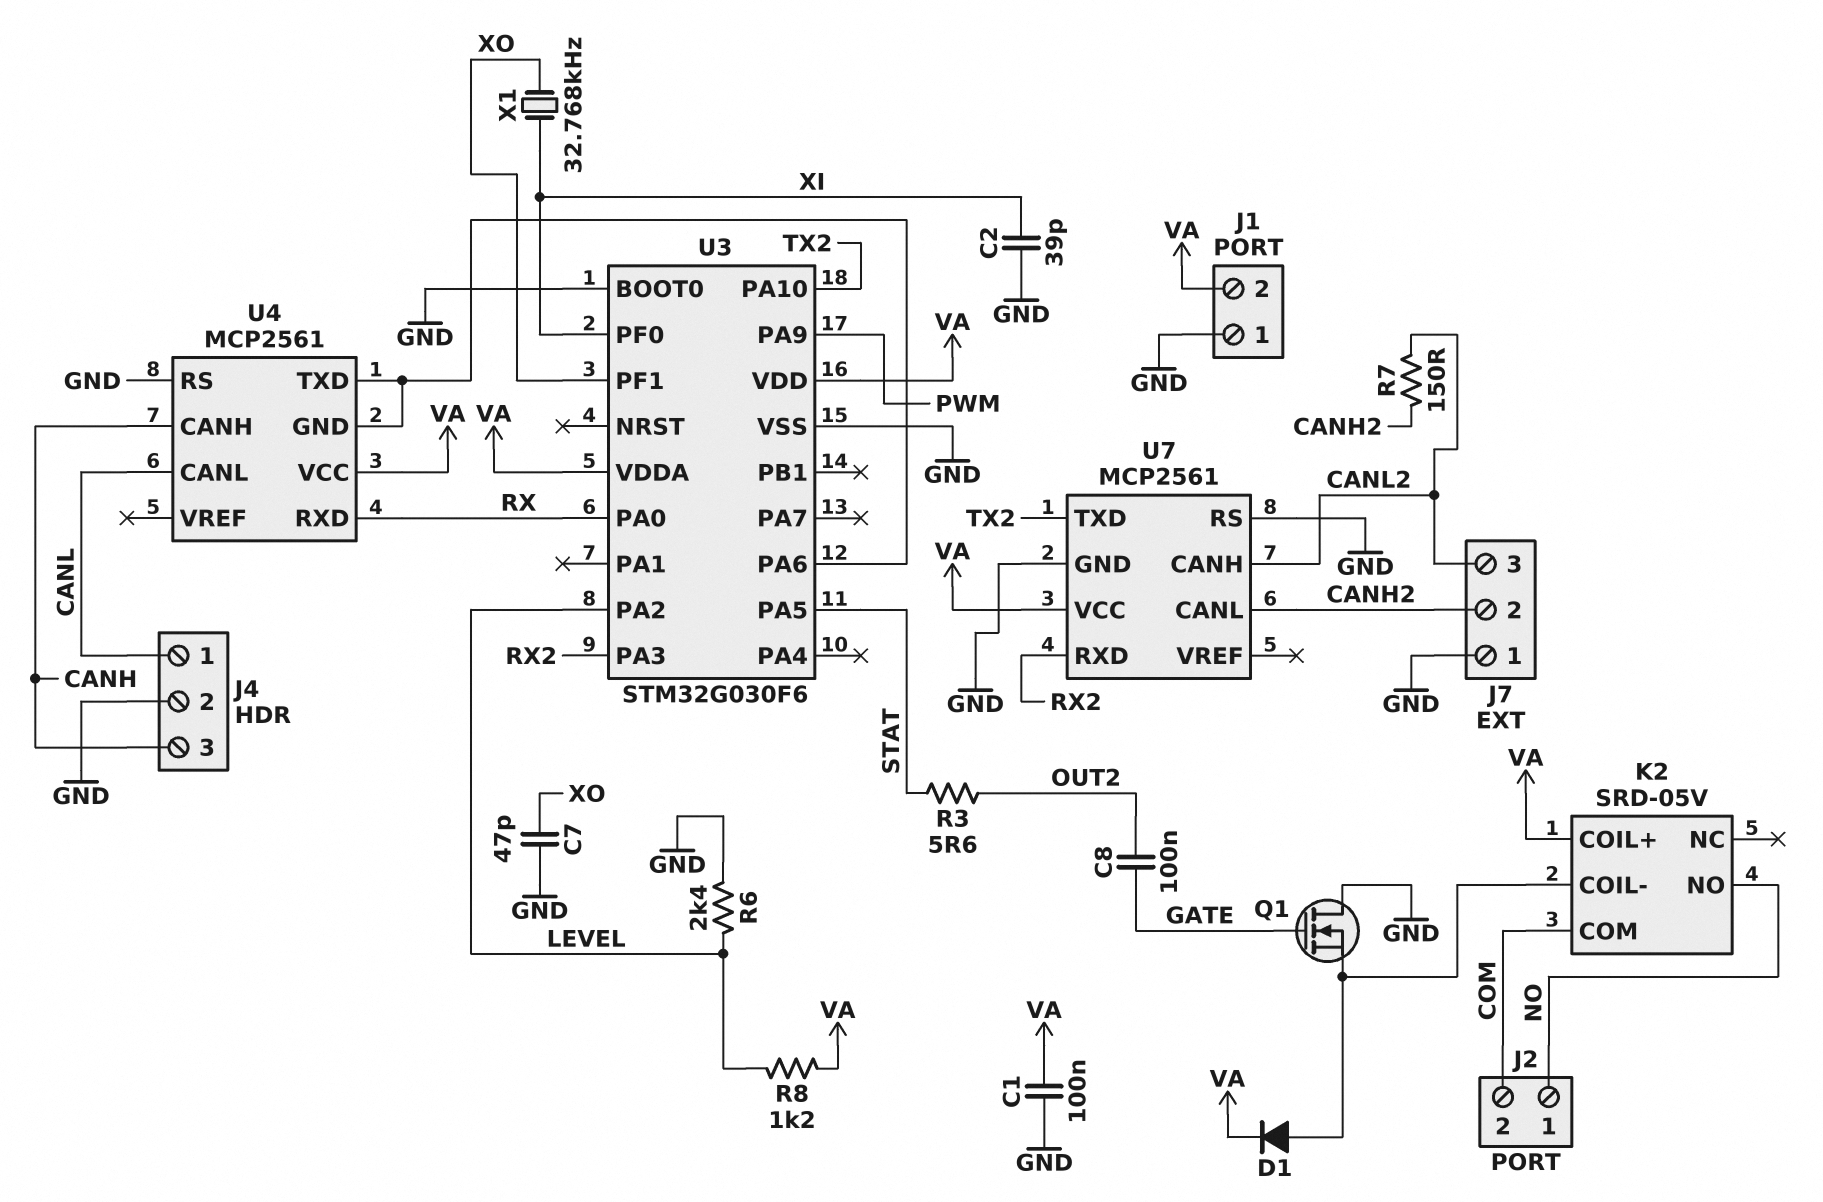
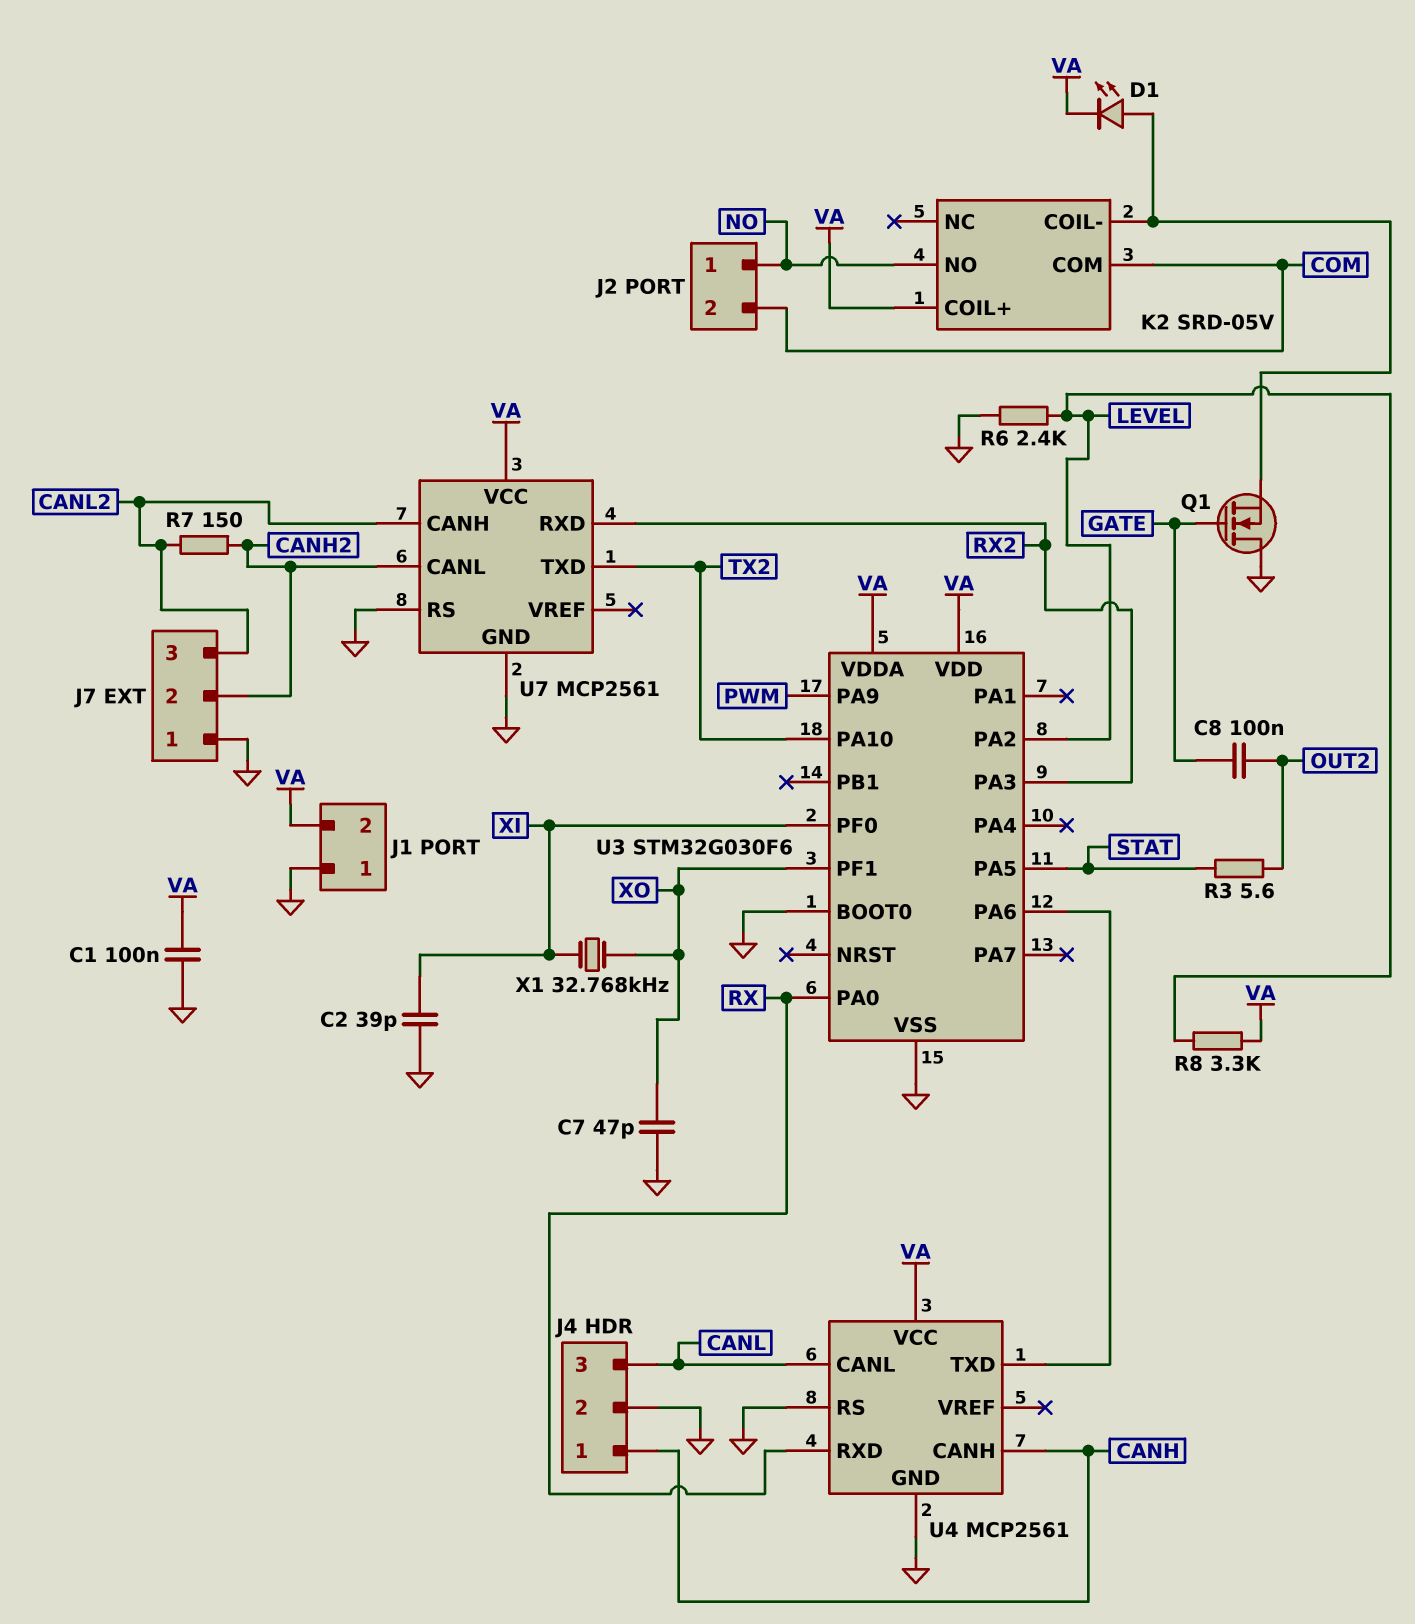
D1: diode (A K2/COIL-, K VA) -> LED (A K2/COIL-, K VA)
J4 pin 1: CANL -> CANH
J4 pin 3: CANH -> CANL
R8: 1.2k (LEVEL, VA) -> 3.3k (LEVEL, VA)
U4 pin GND: U3/PA6 -> GND

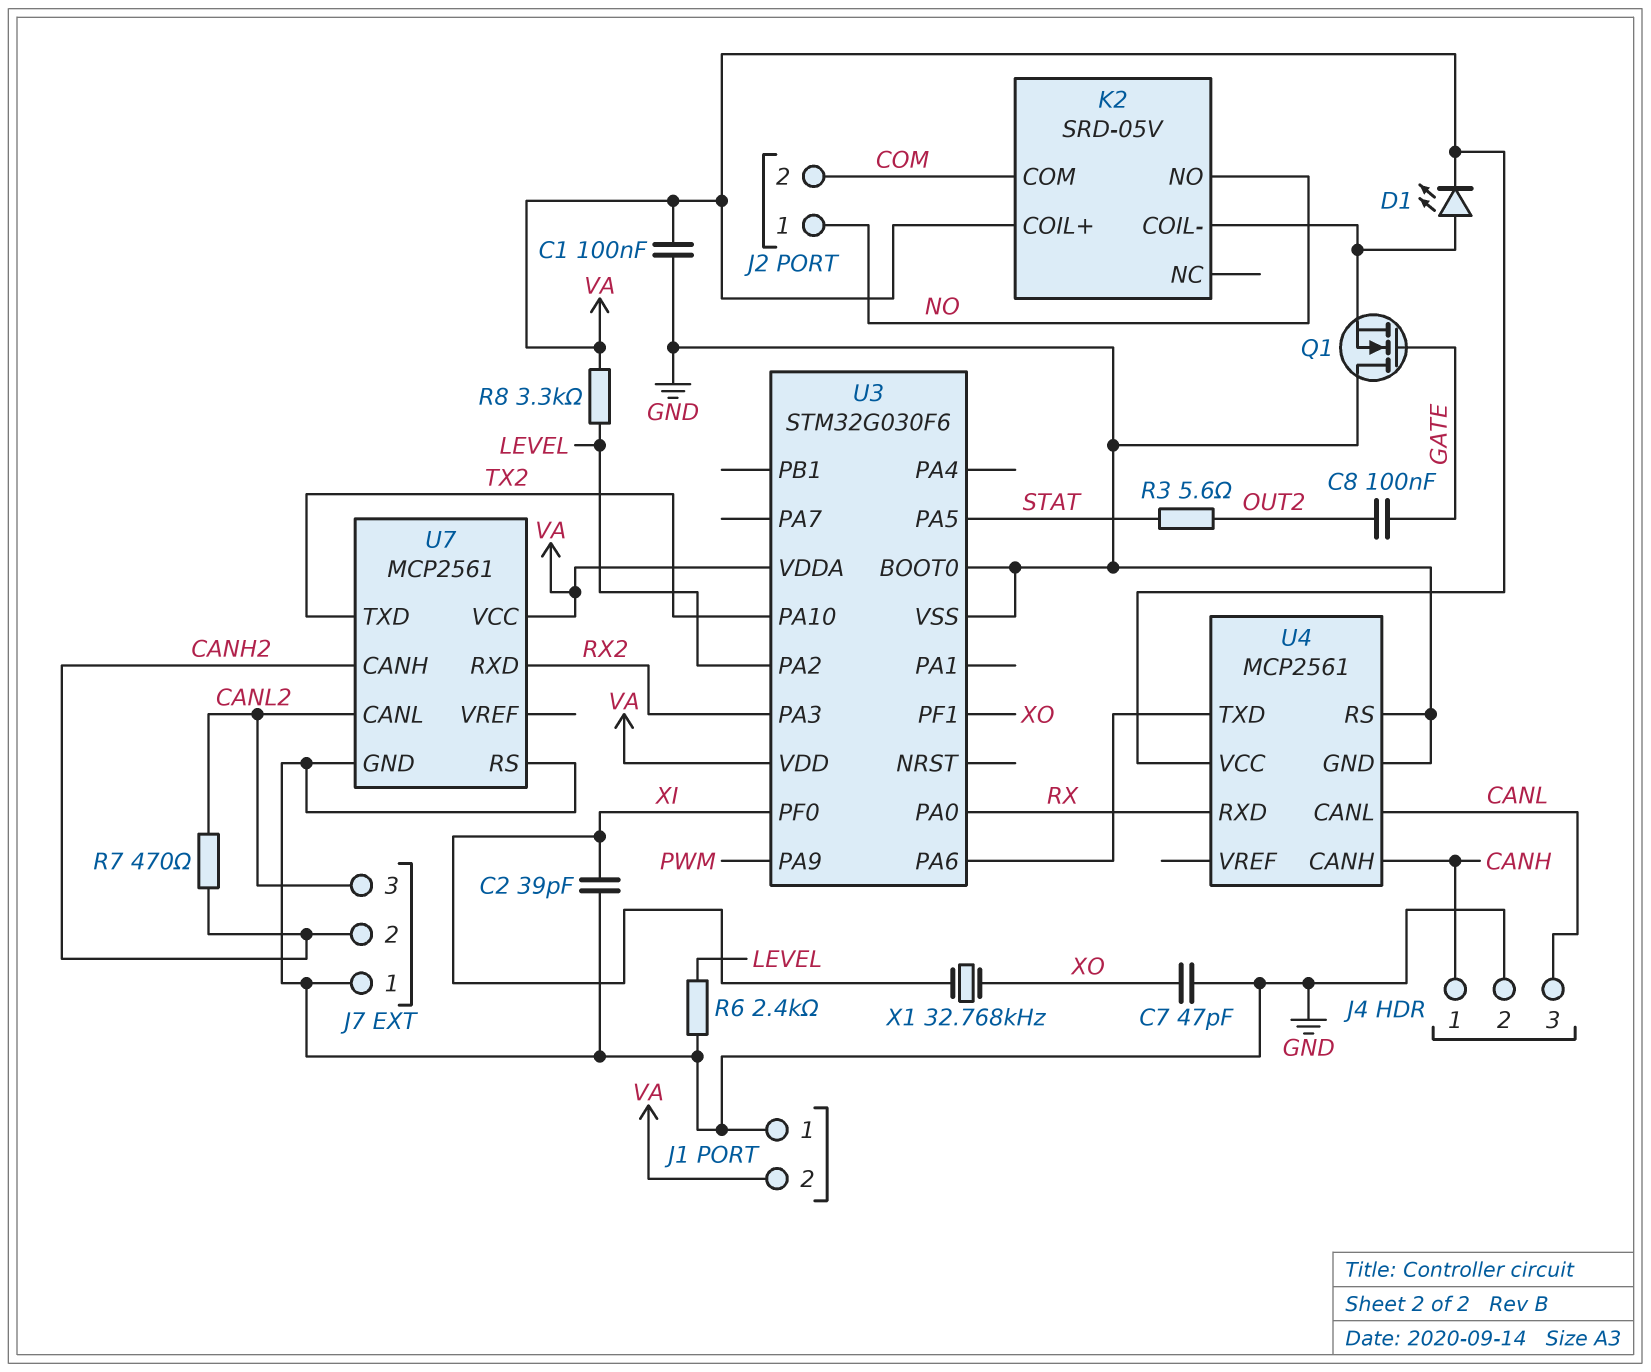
R7: 150 (CANH2, CANL2) -> 470 (CANH2, CANL2)
U7 pin CANH: CANL2 -> CANH2
U7 pin CANL: CANH2 -> CANL2

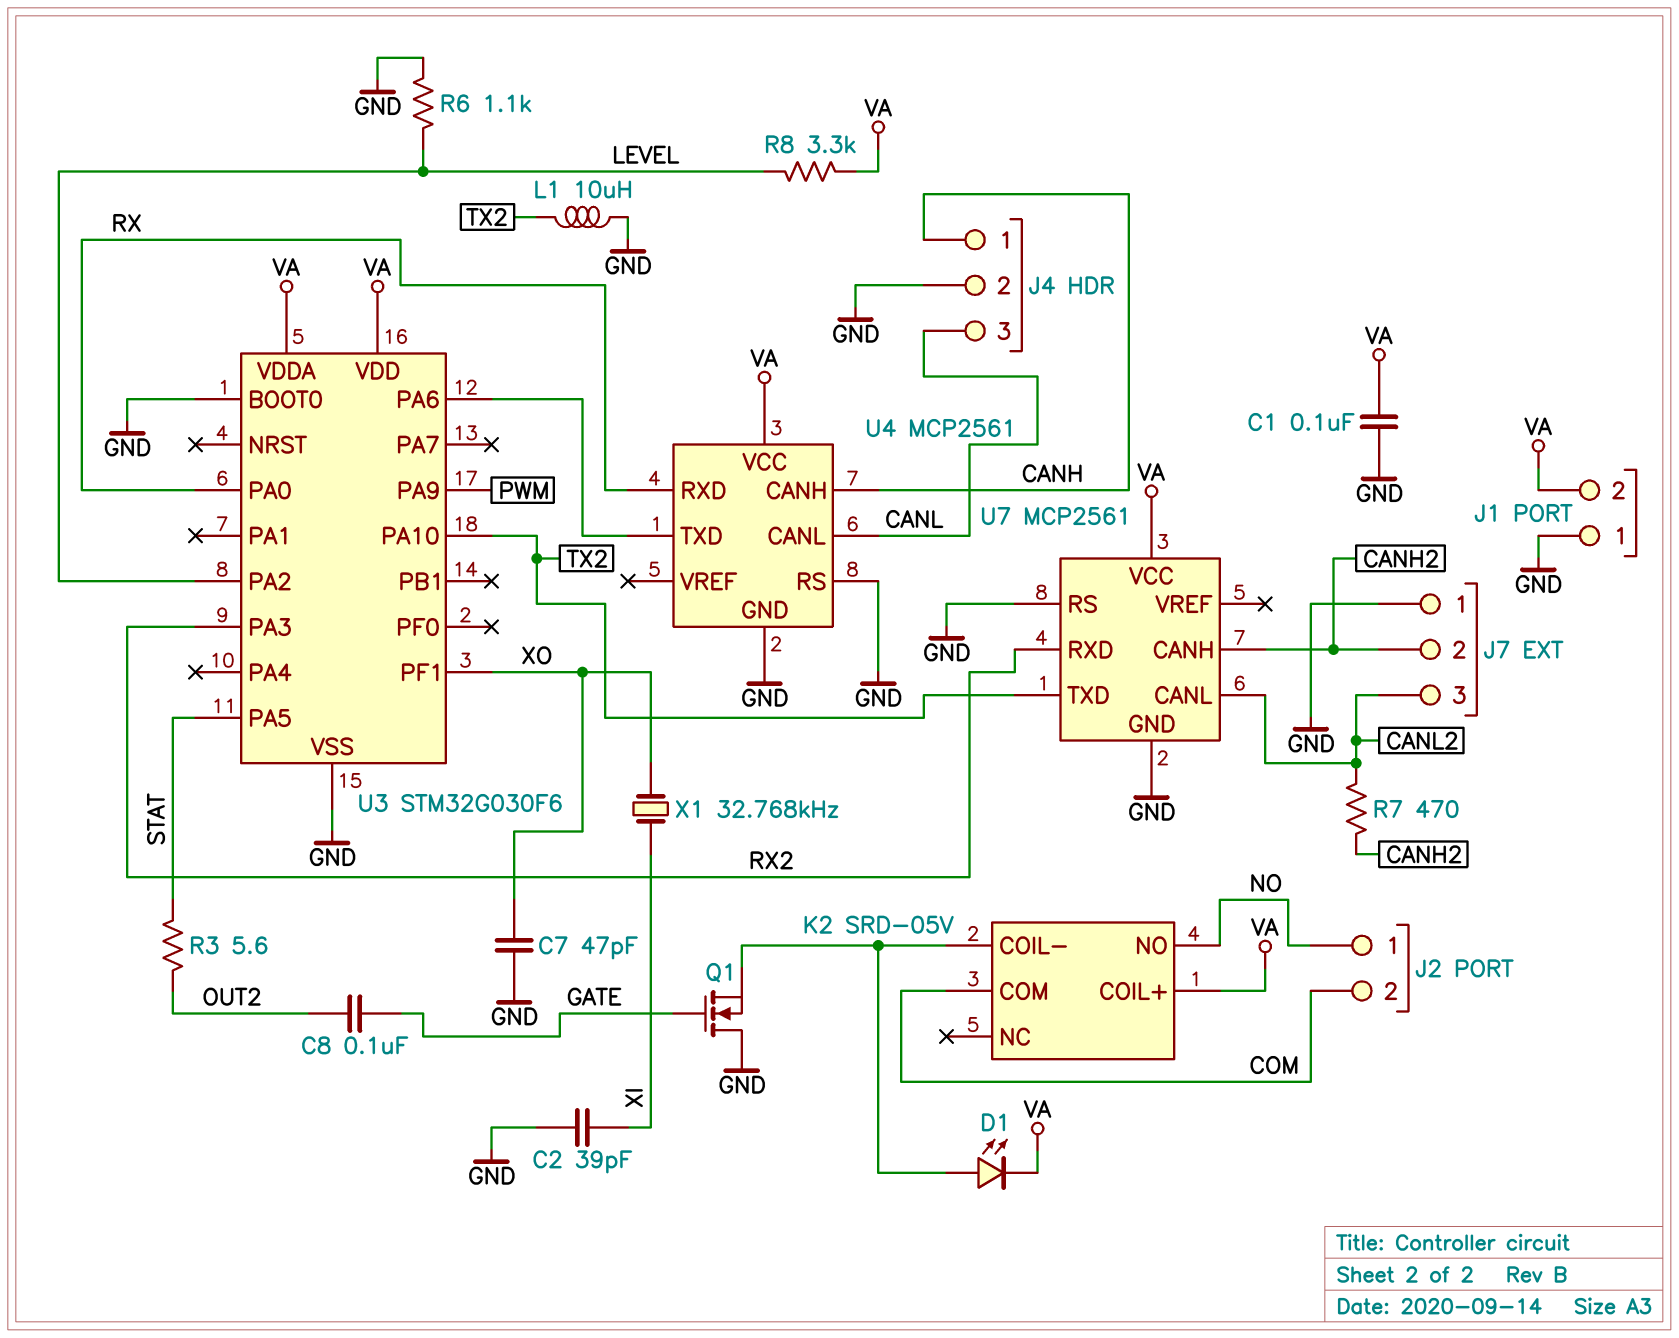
L1: none -> 10uH (GND, TX2)
R6: 2.4k (GND, LEVEL) -> 1.1k (GND, LEVEL)
U3 pin PF0: XI -> none

